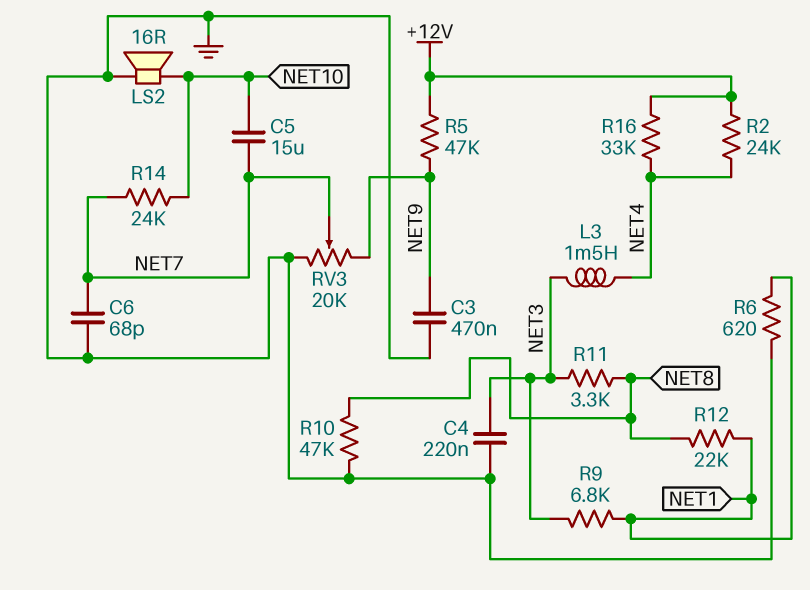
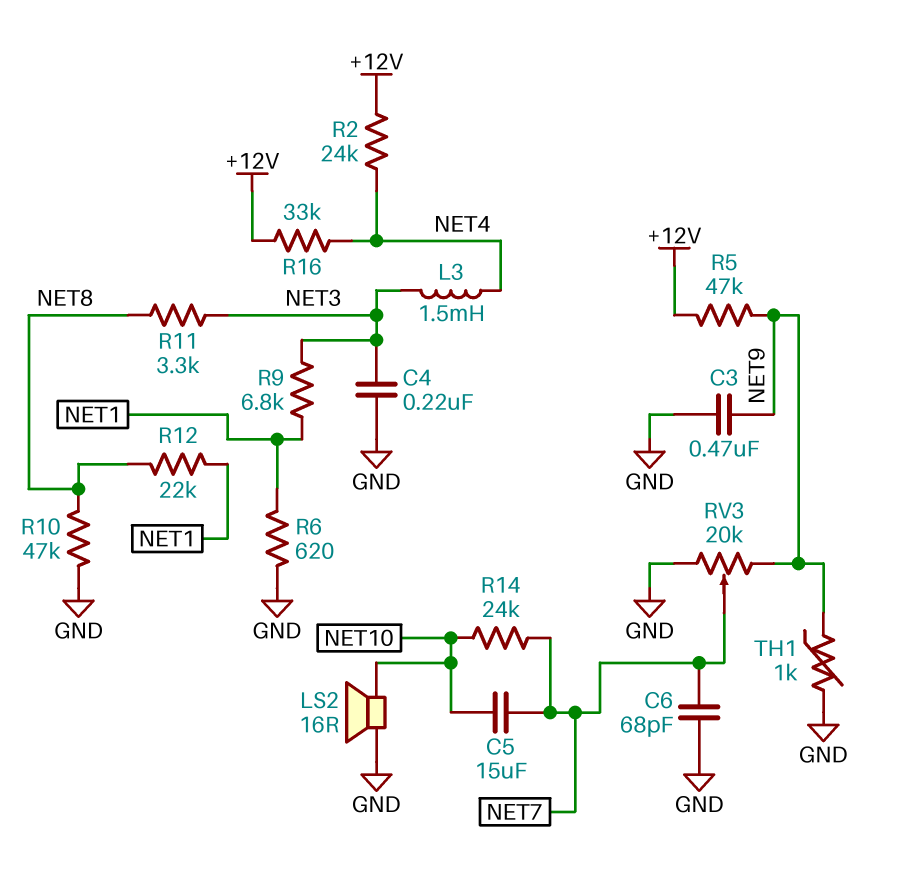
TH1: none -> 1k (GND, NET9)

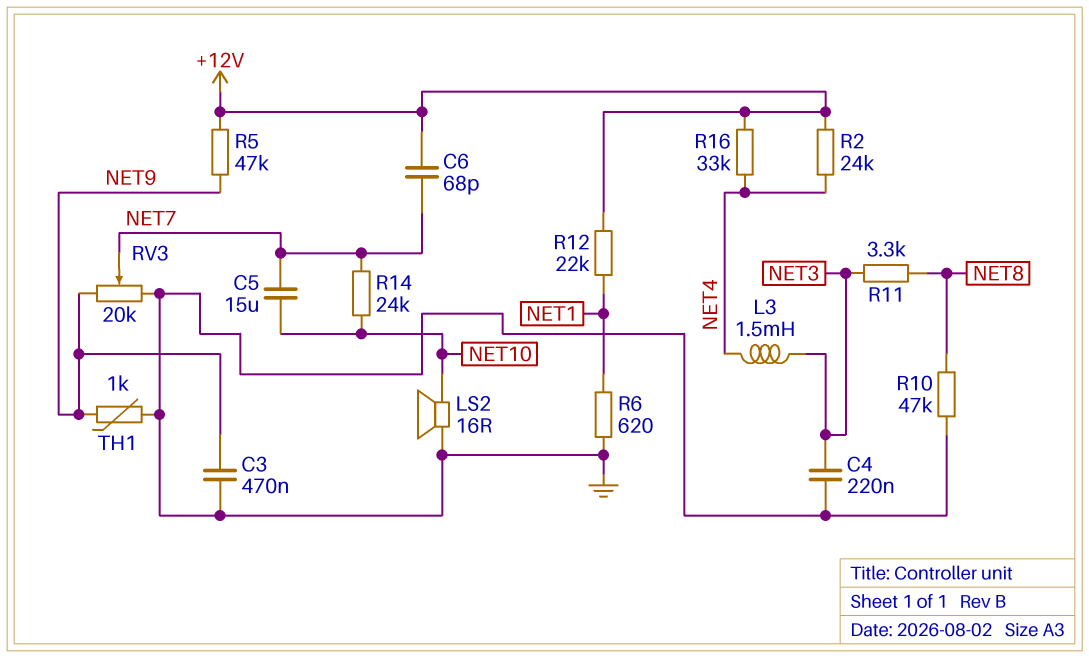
C6: 68pF (GND, NET7) -> 68pF (+12V, NET7)
R9: 6.8k (NET1, NET3) -> none
R12: 22k (NET1, NET8) -> 22k (+12V, NET1)

